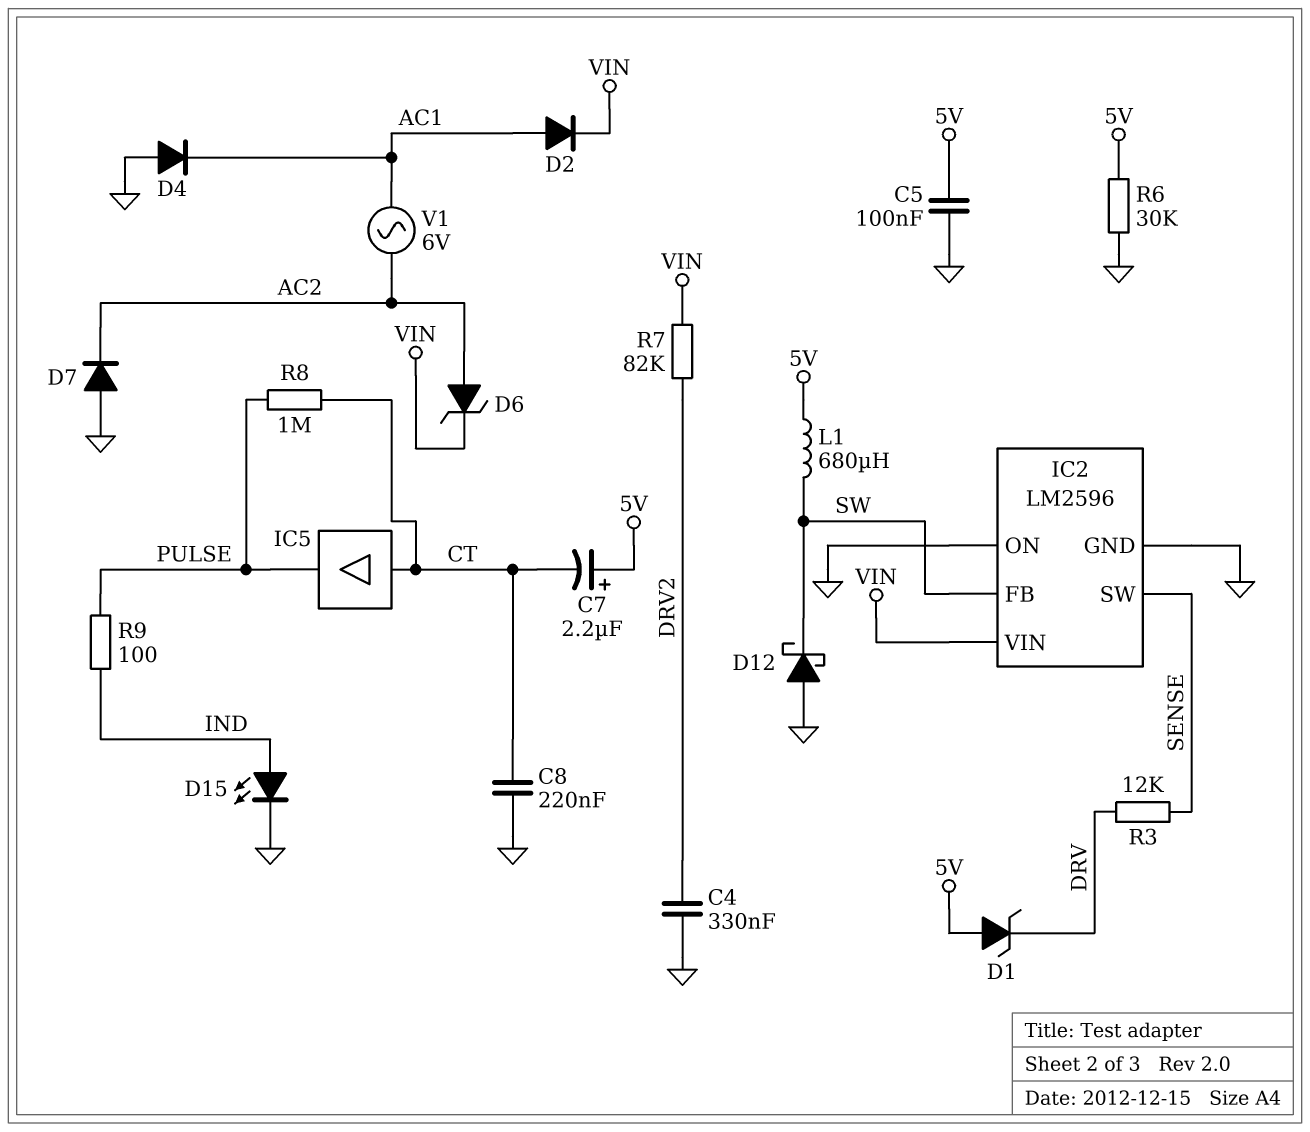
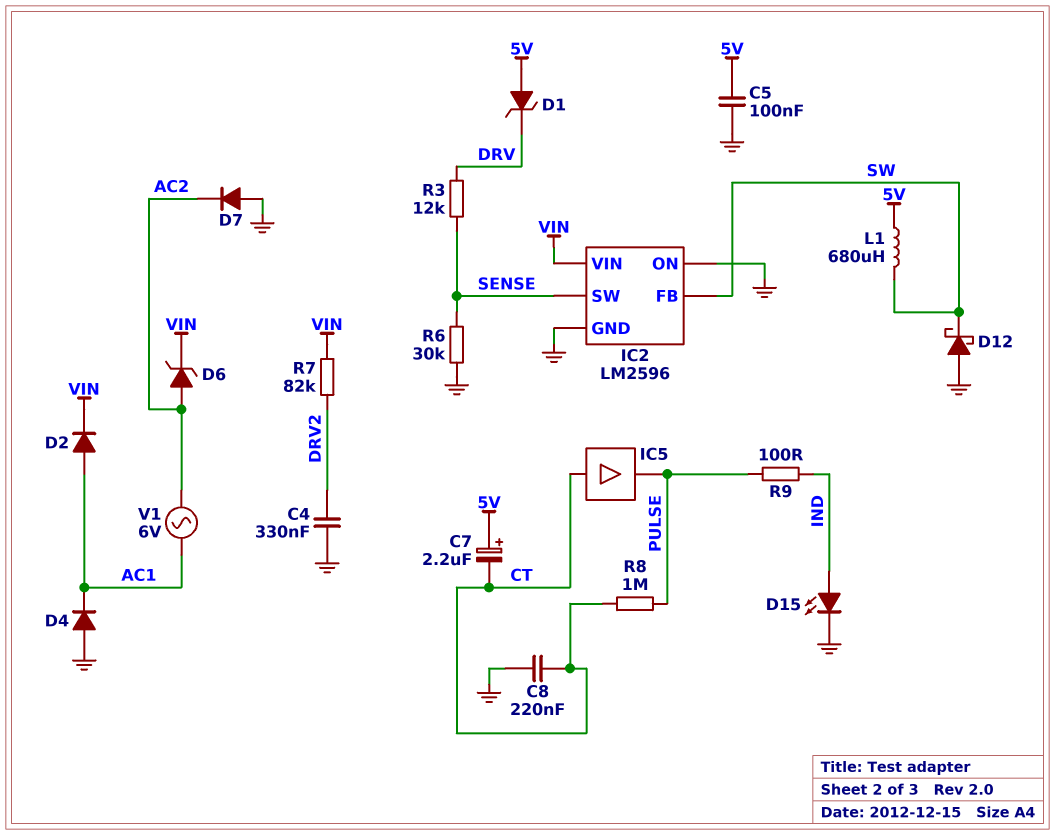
R6: 30k (5V, GND) -> 30k (GND, SENSE)

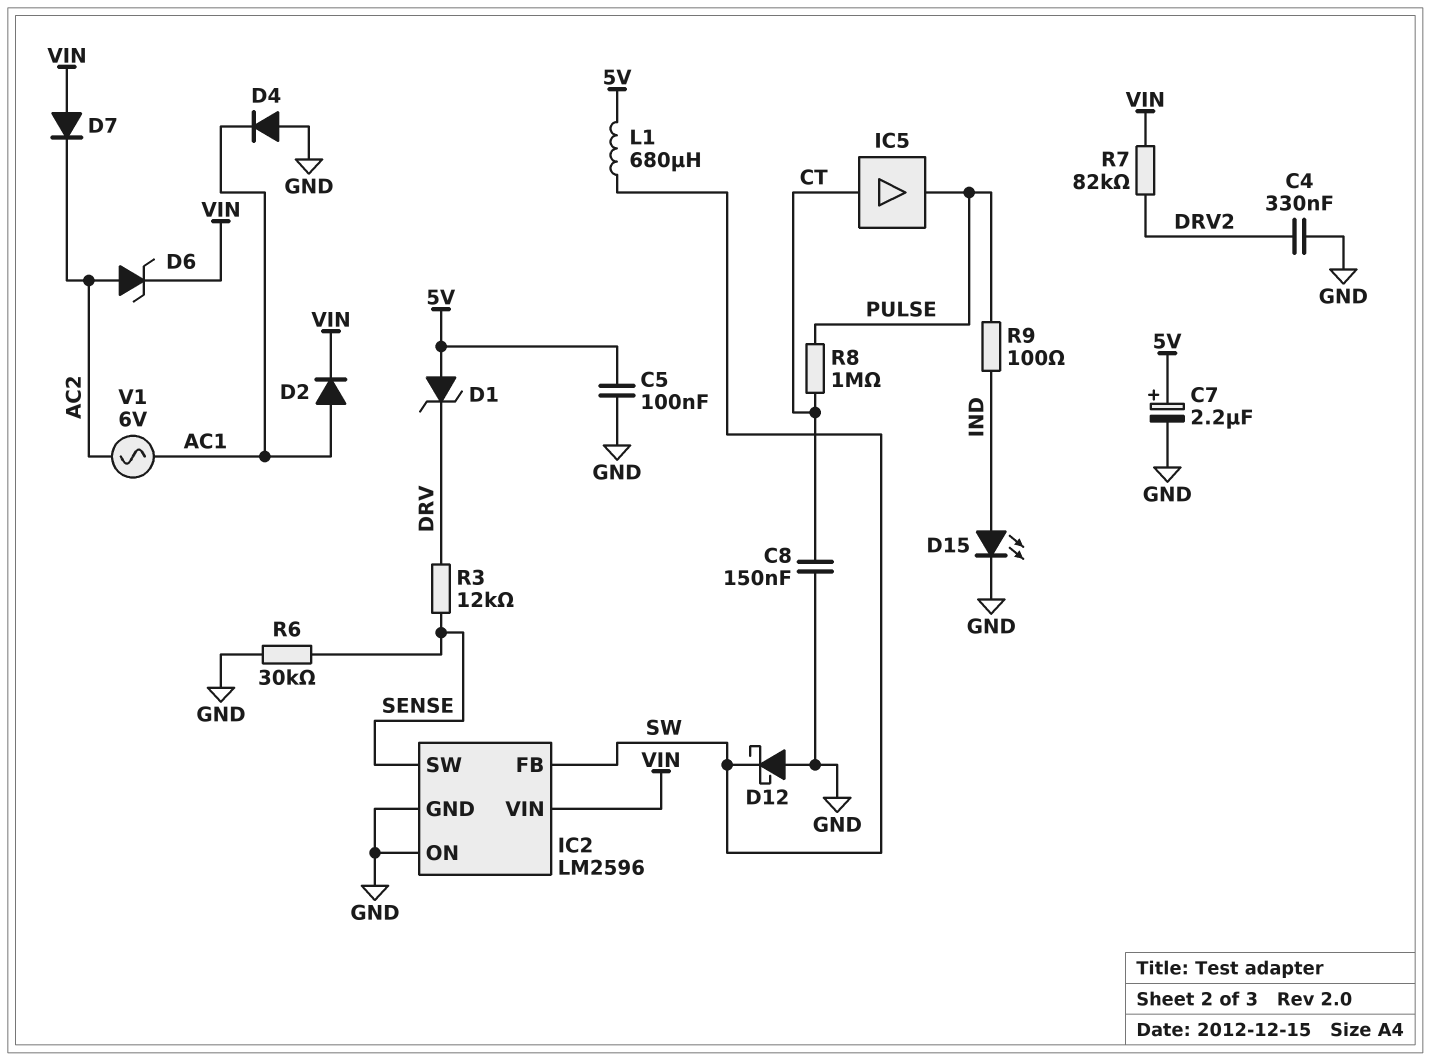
C7: 2.2uF (plus 5V, minus CT) -> 2.2uF (plus 5V, minus GND)
C8: 220nF (CT, GND) -> 150nF (CT, GND)
D7: diode (A GND, K AC2) -> diode (A VIN, K AC2)

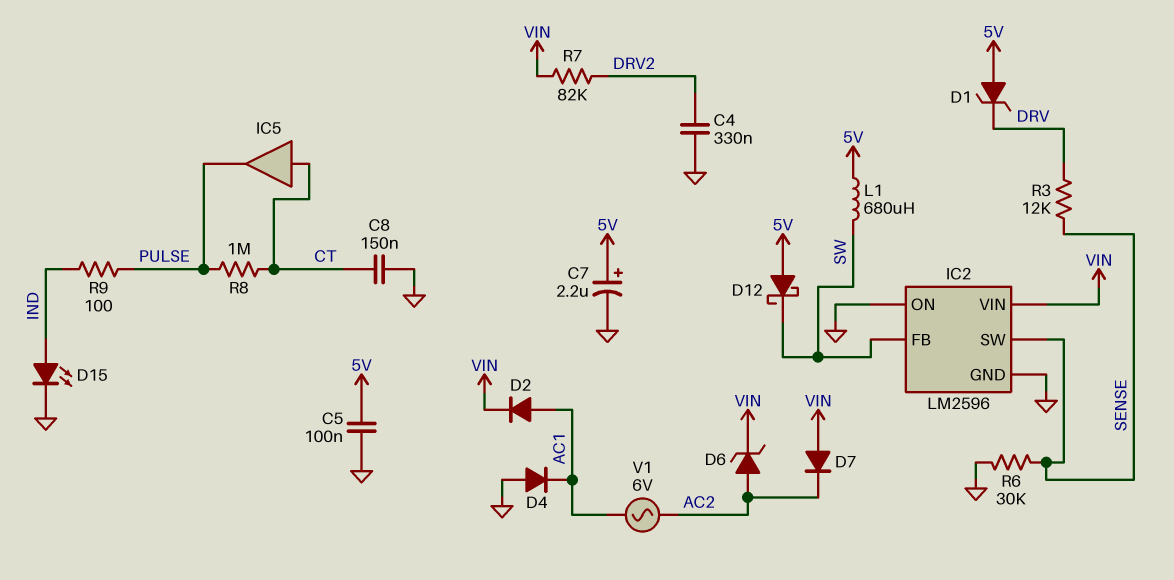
D12: schottky (A GND, K SW) -> schottky (A 5V, K SW)

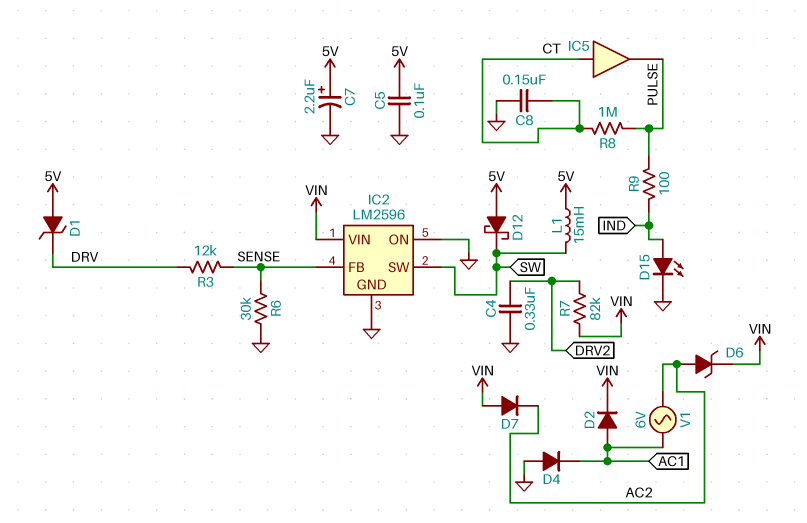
IC2 pin FB: SW -> SENSE
IC2 pin SW: SENSE -> SW
L1: 680uH (5V, SW) -> 15mH (5V, SW)

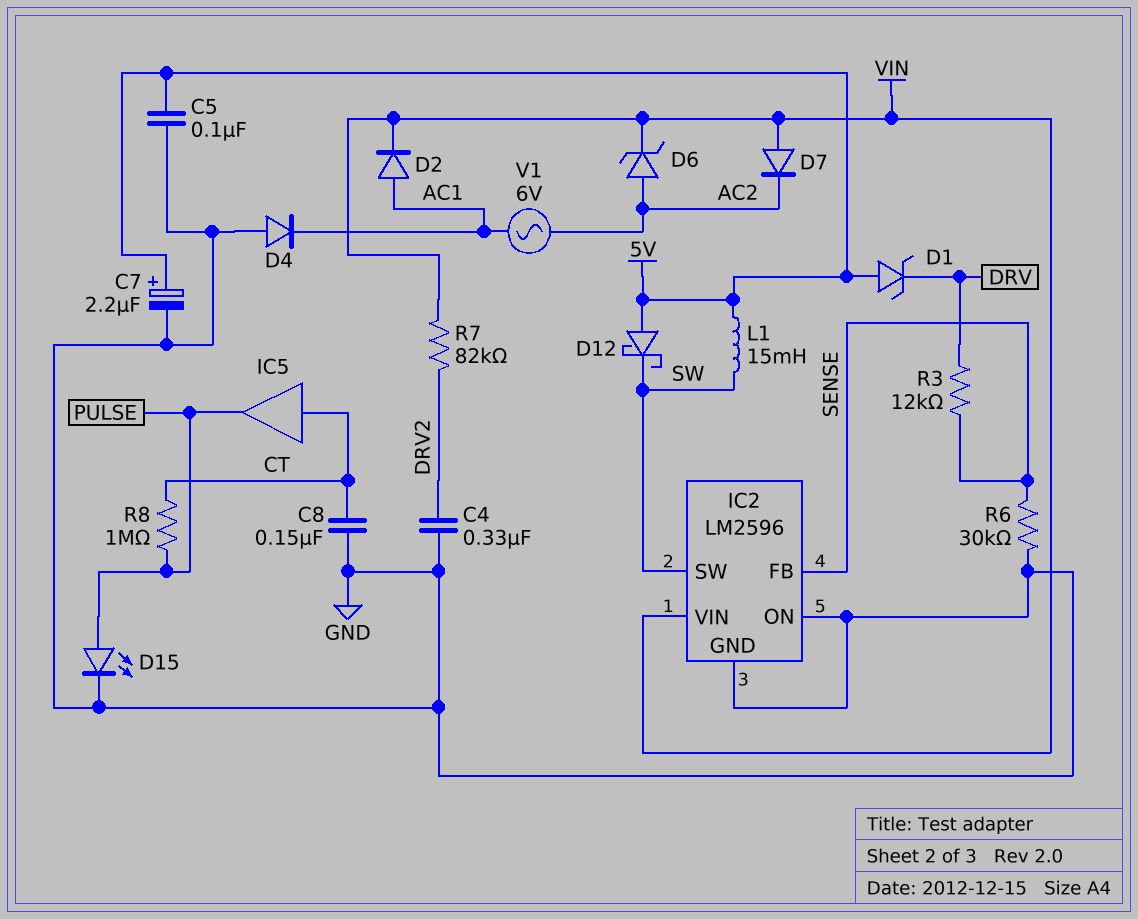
D15: LED (A IND, K GND) -> LED (A PULSE, K GND)
R9: 100 (IND, PULSE) -> none

